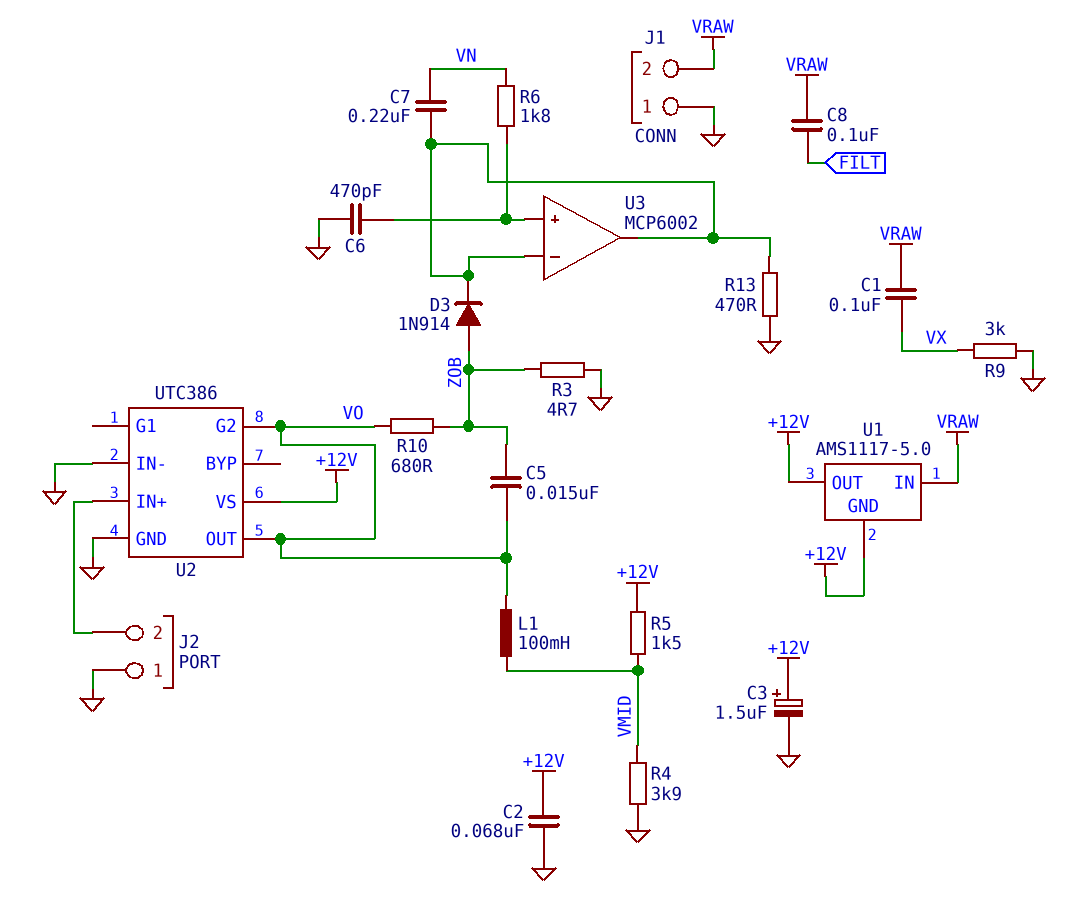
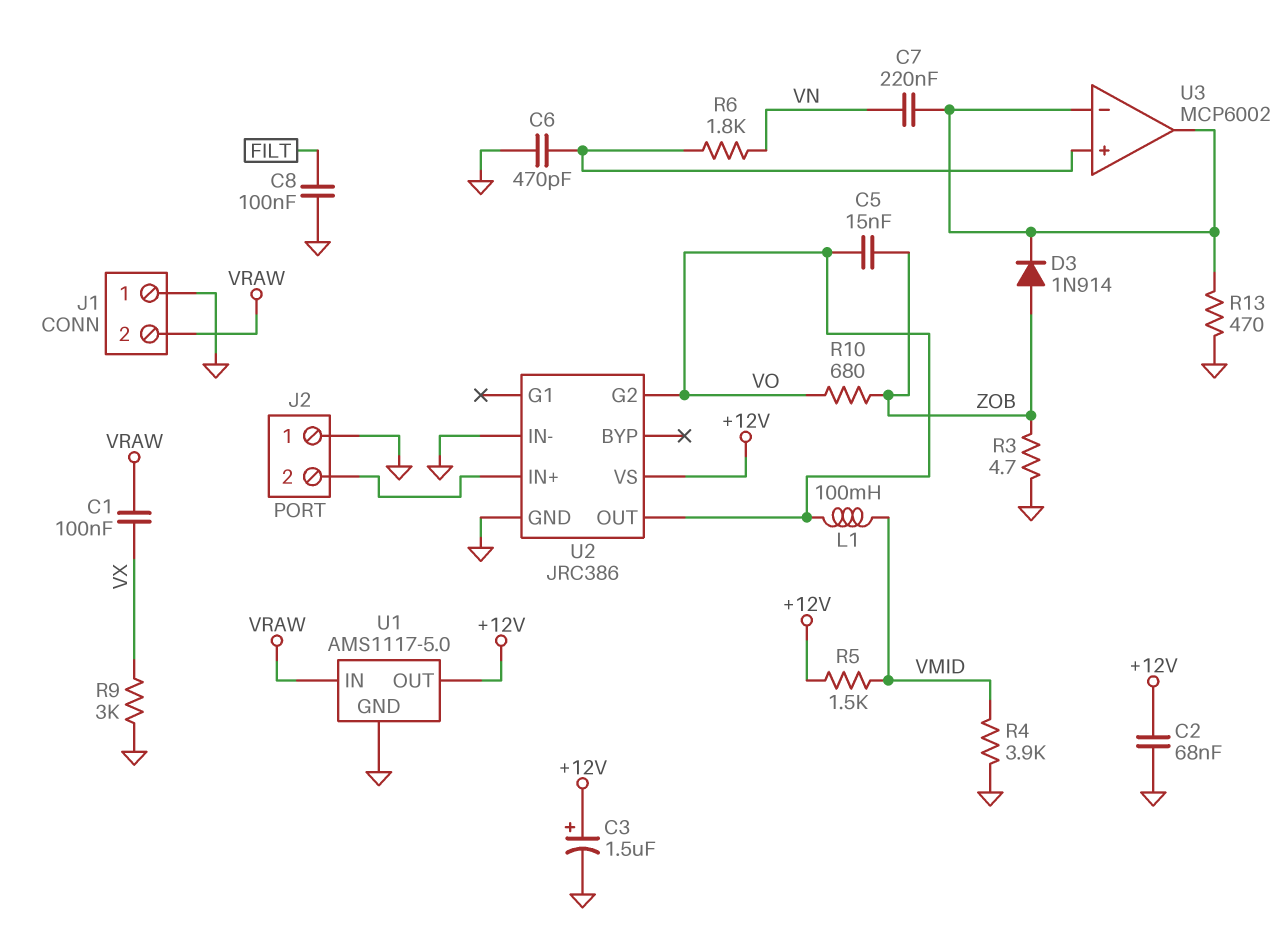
C8: 100nF (FILT, VRAW) -> 100nF (FILT, GND)
U1 pin GND: +12V -> GND
U2: UTC386 -> JRC386

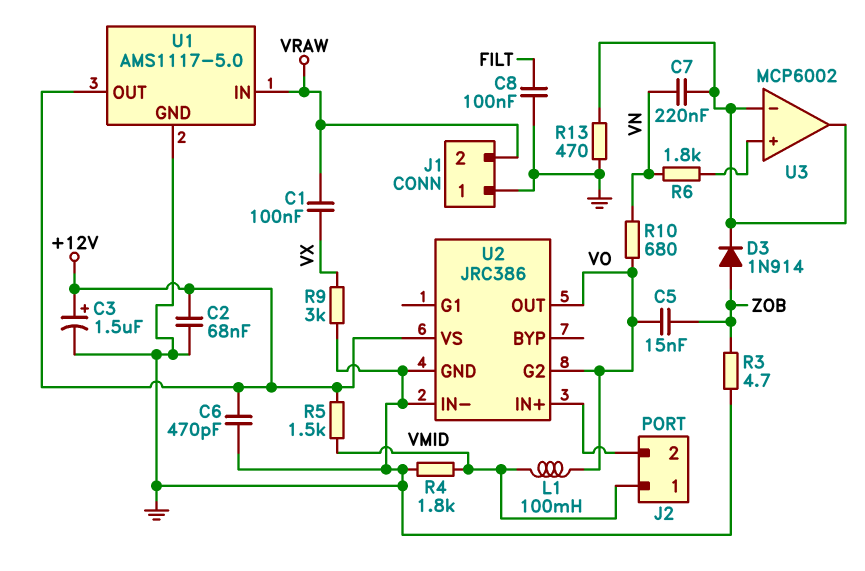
C6: 470pF (GND, U3/in+) -> 470pF (+12V, GND)
J2 pin 1: GND -> VMID
R4: 3.9k (GND, VMID) -> 1.8k (GND, VMID)
R10: 680 (VO, ZOB) -> 680 (VN, VO)

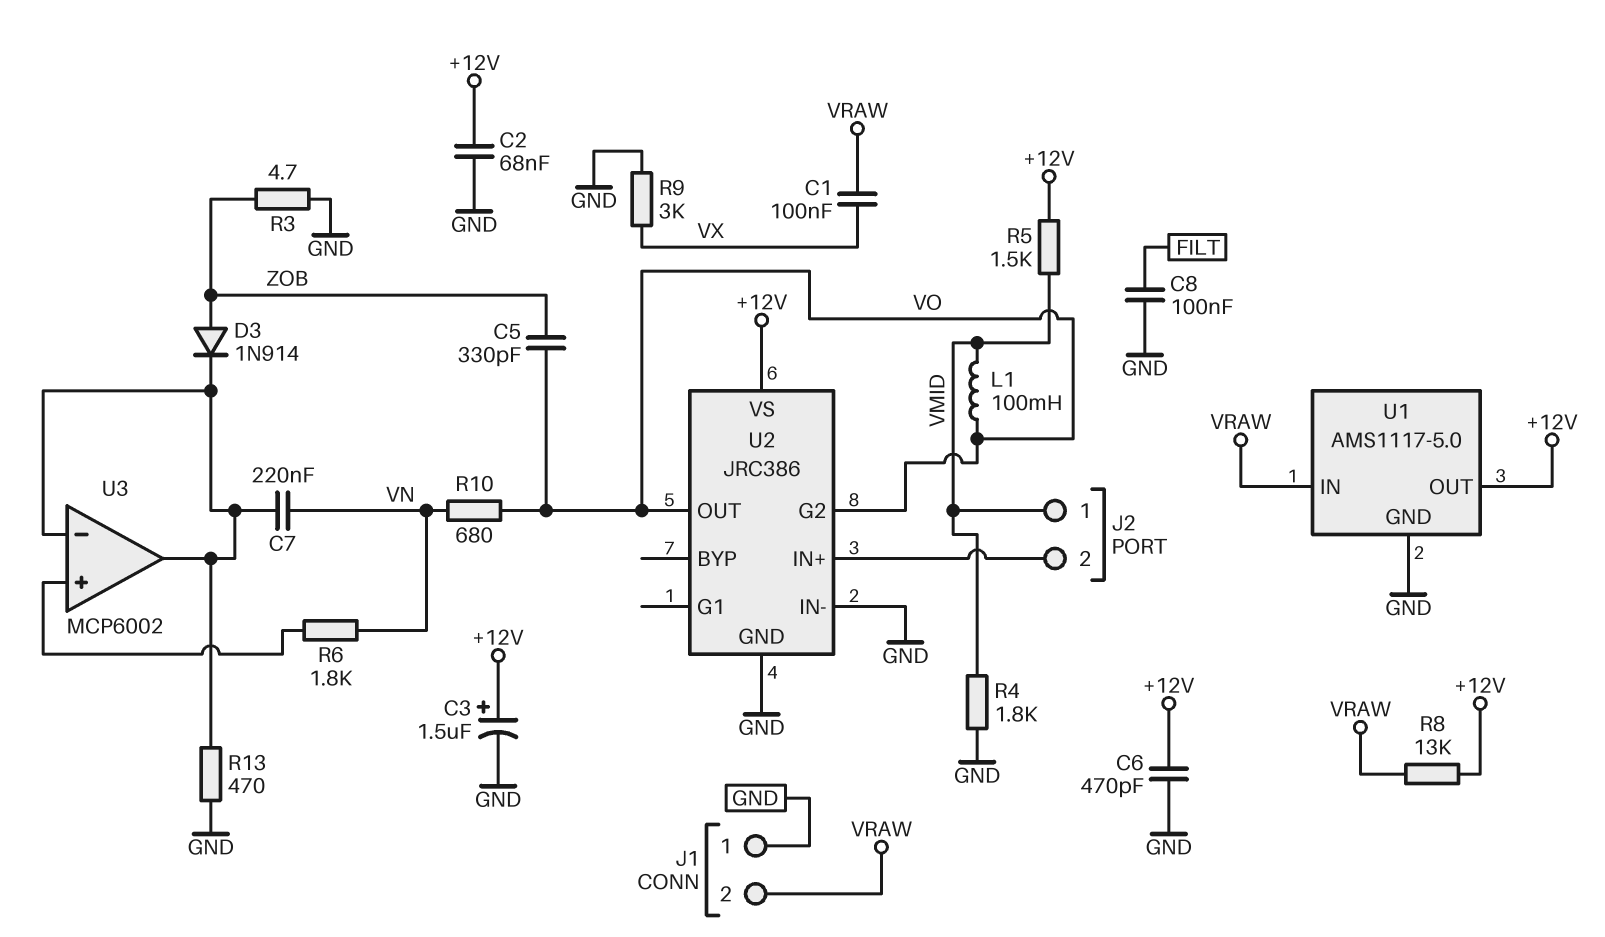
C5: 15nF (VO, ZOB) -> 330pF (VO, ZOB)
R8: none -> 13k (+12V, VRAW)

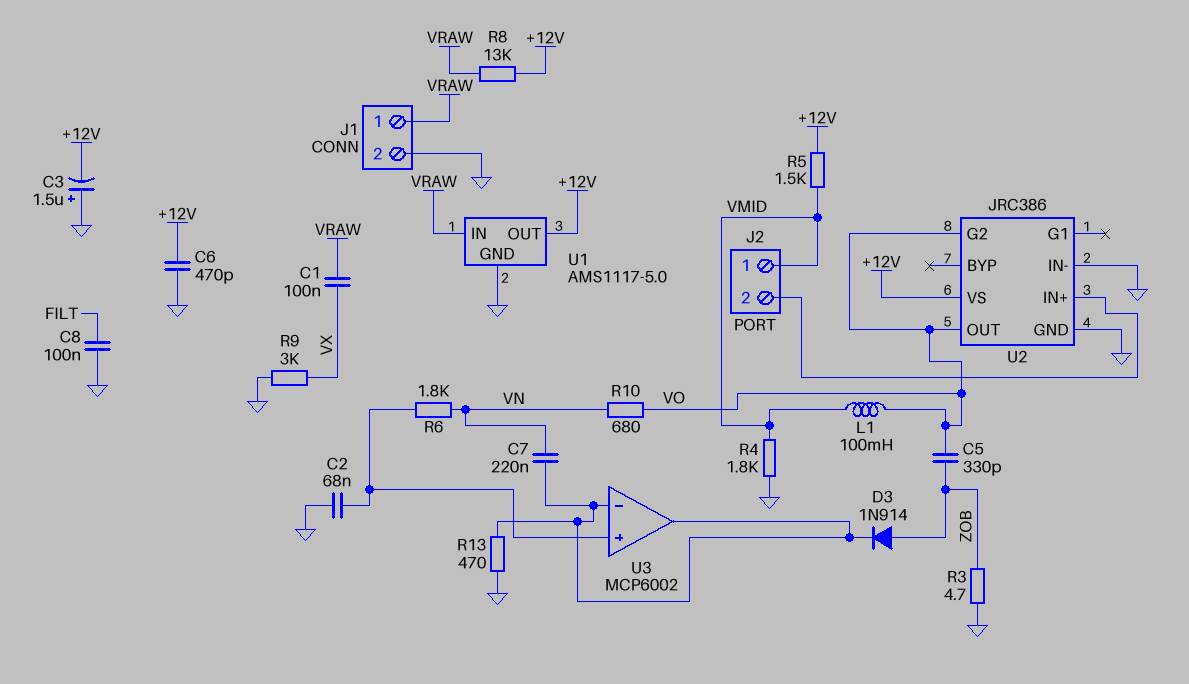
C2: 68nF (+12V, GND) -> 68nF (GND, U3/in+)
C3: 1.5uF (plus +12V, minus GND) -> 1.5uF (plus GND, minus +12V)
J1 pin 1: GND -> VRAW
J1 pin 2: VRAW -> GND

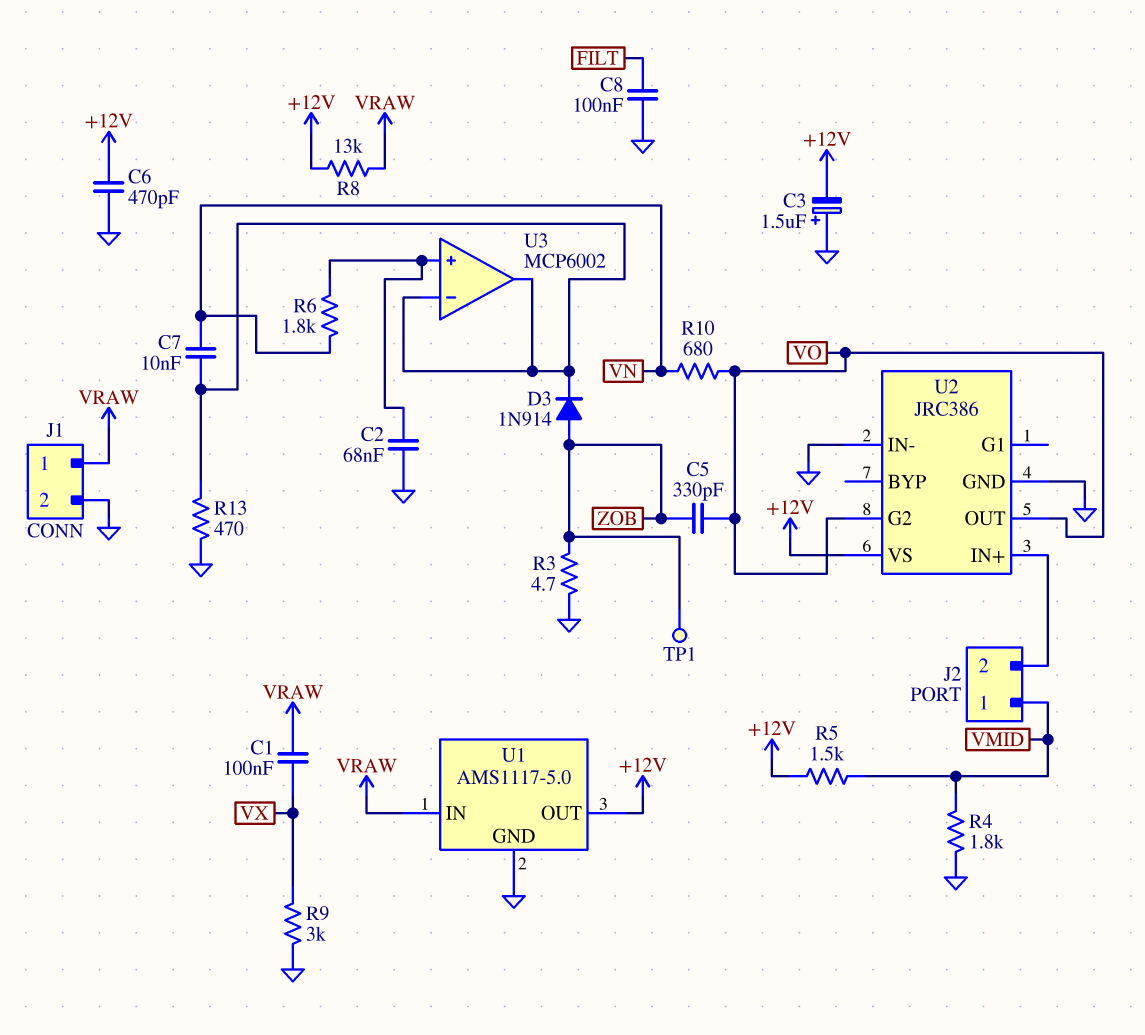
C7: 220nF (U3/in-, VN) -> 10nF (U3/in-, VN)
L1: 100mH (VMID, VO) -> none
TP1: none -> test point (ZOB)

